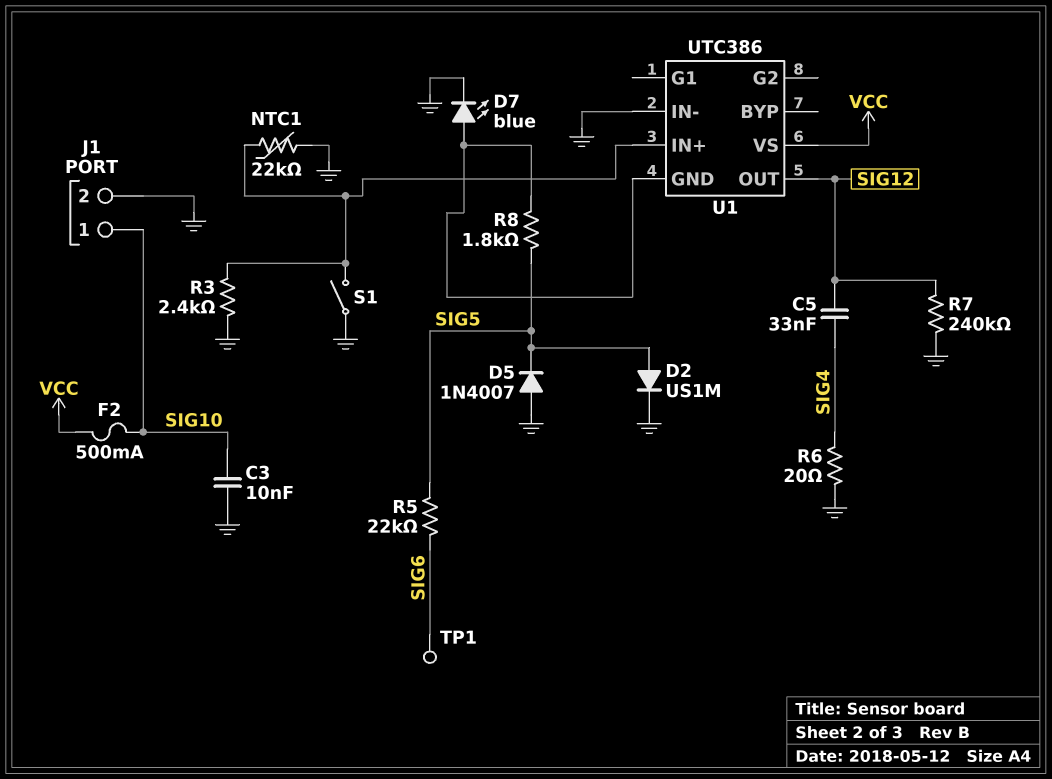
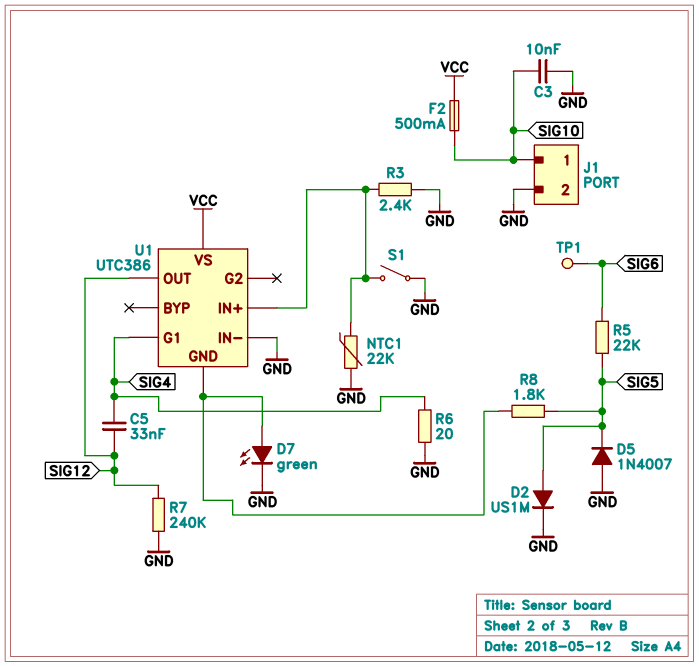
D7: LED blue (A U1/GND, K GND) -> LED green (A U1/GND, K GND)
U1 pin G1: none -> SIG4

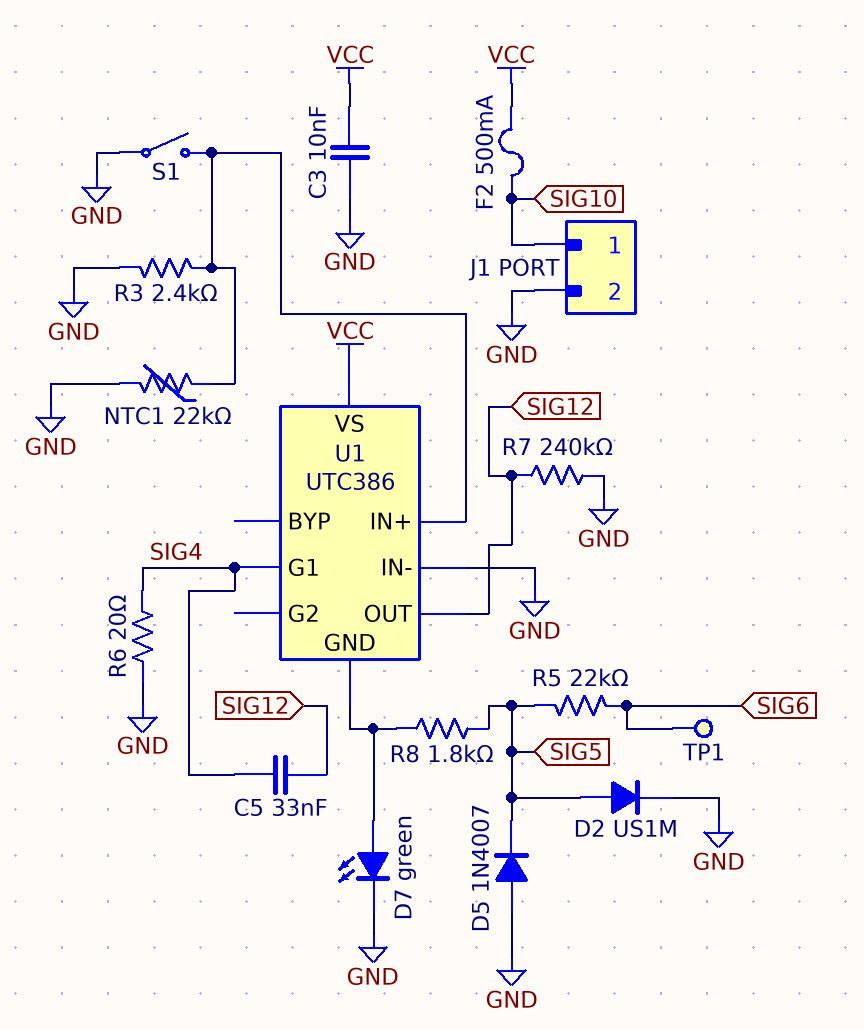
C3: 10nF (GND, SIG10) -> 10nF (GND, VCC)

